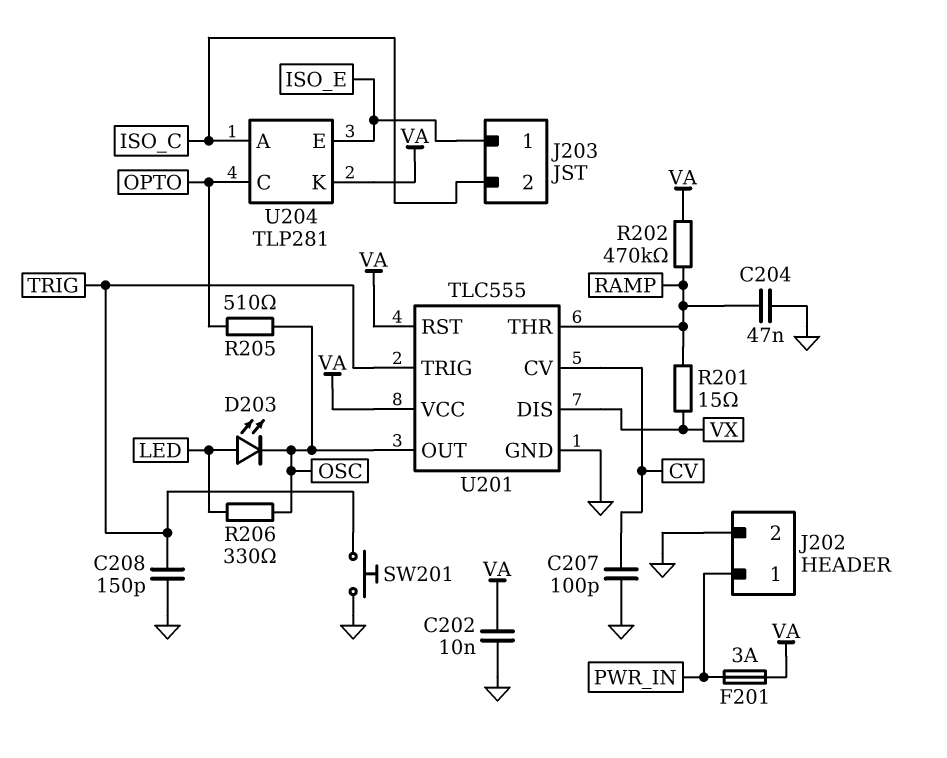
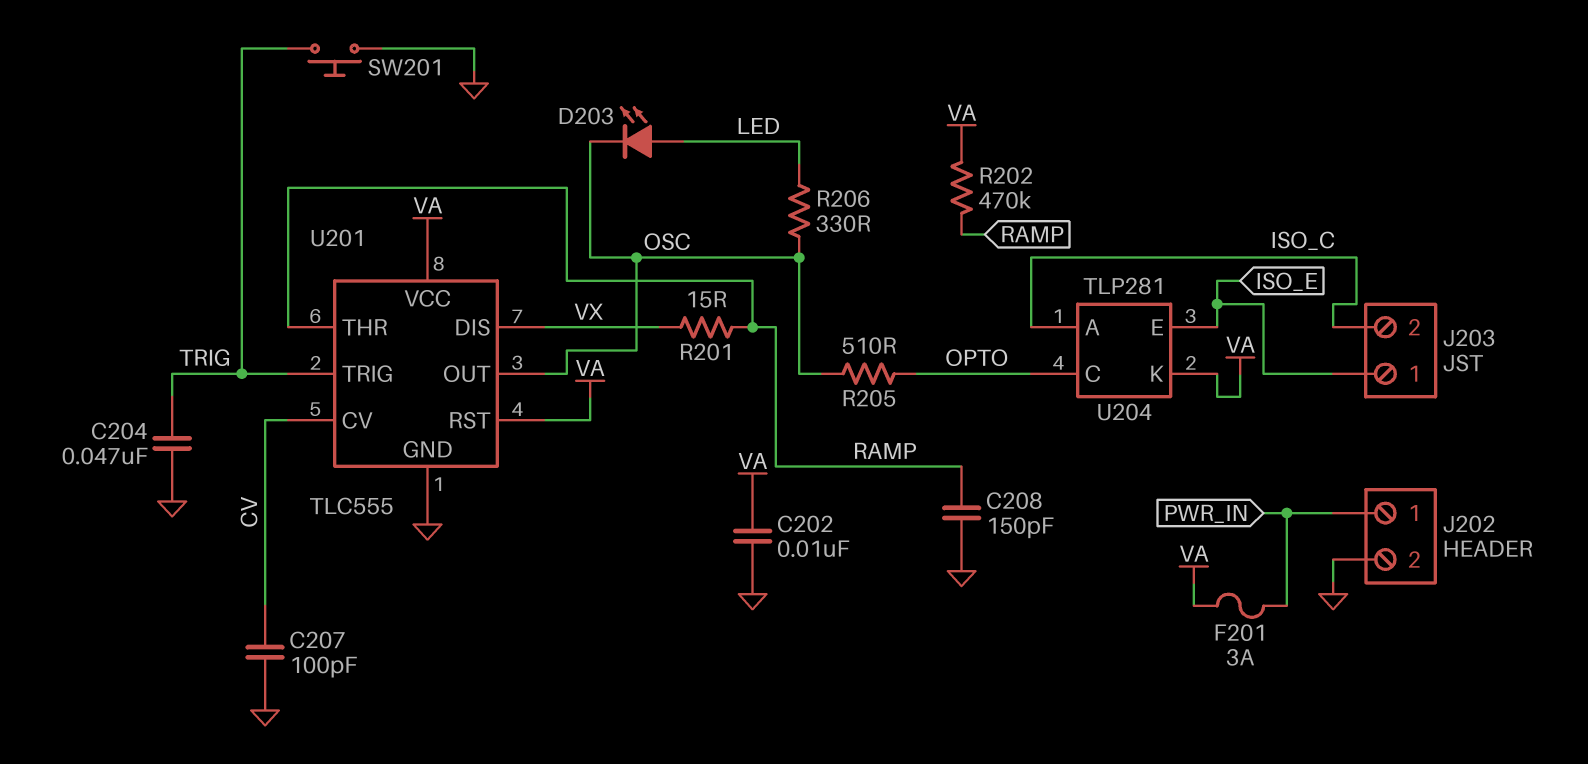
C204: 47nF (GND, RAMP) -> 47nF (GND, TRIG)
C208: 150pF (GND, TRIG) -> 150pF (GND, RAMP)

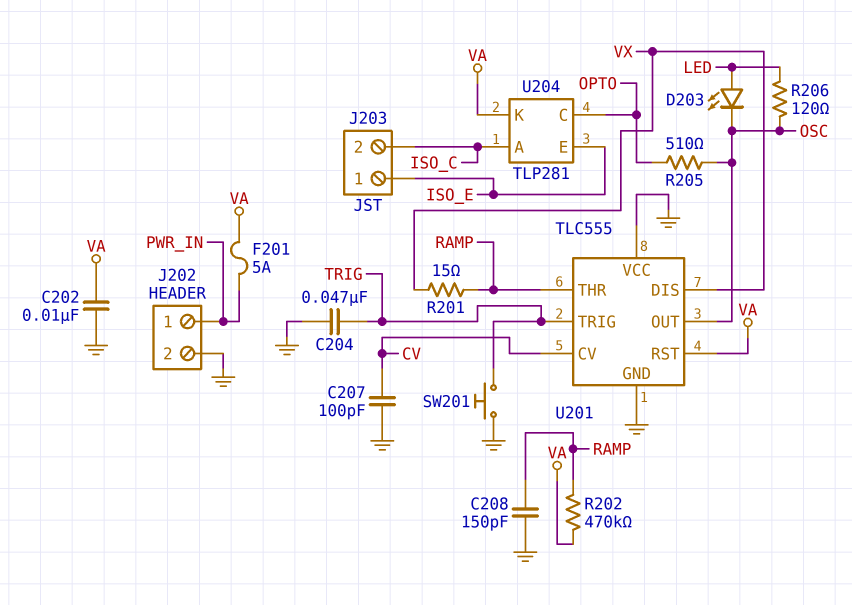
F201: 3A (PWR_IN, VA) -> 5A (PWR_IN, VA)
R206: 330 (LED, OSC) -> 120 (LED, OSC)
U201 pin VCC: VA -> GND

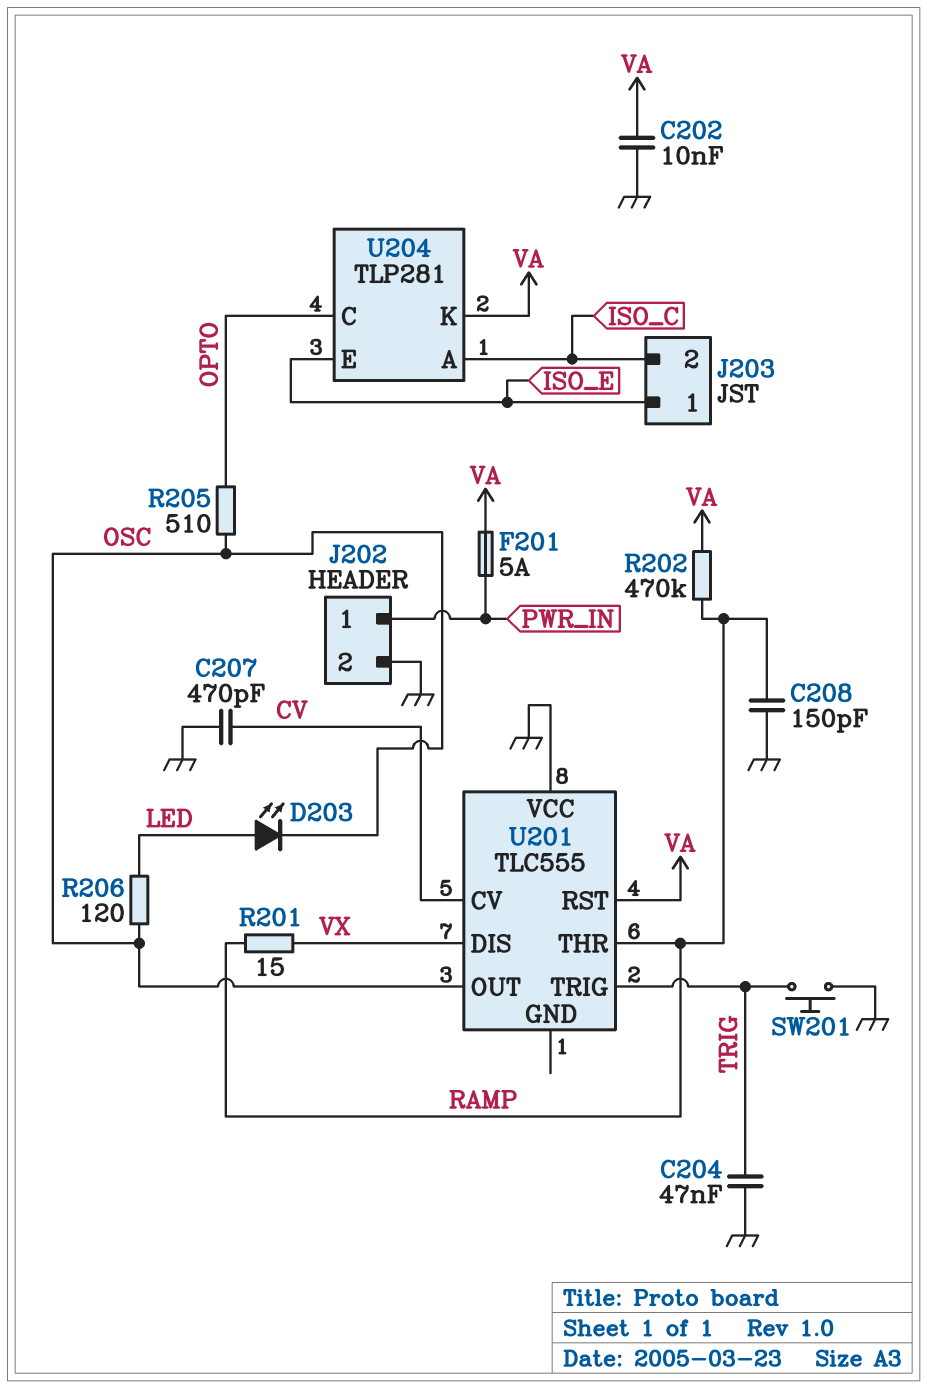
C207: 100pF (CV, GND) -> 470pF (CV, GND)
U201 pin GND: GND -> none

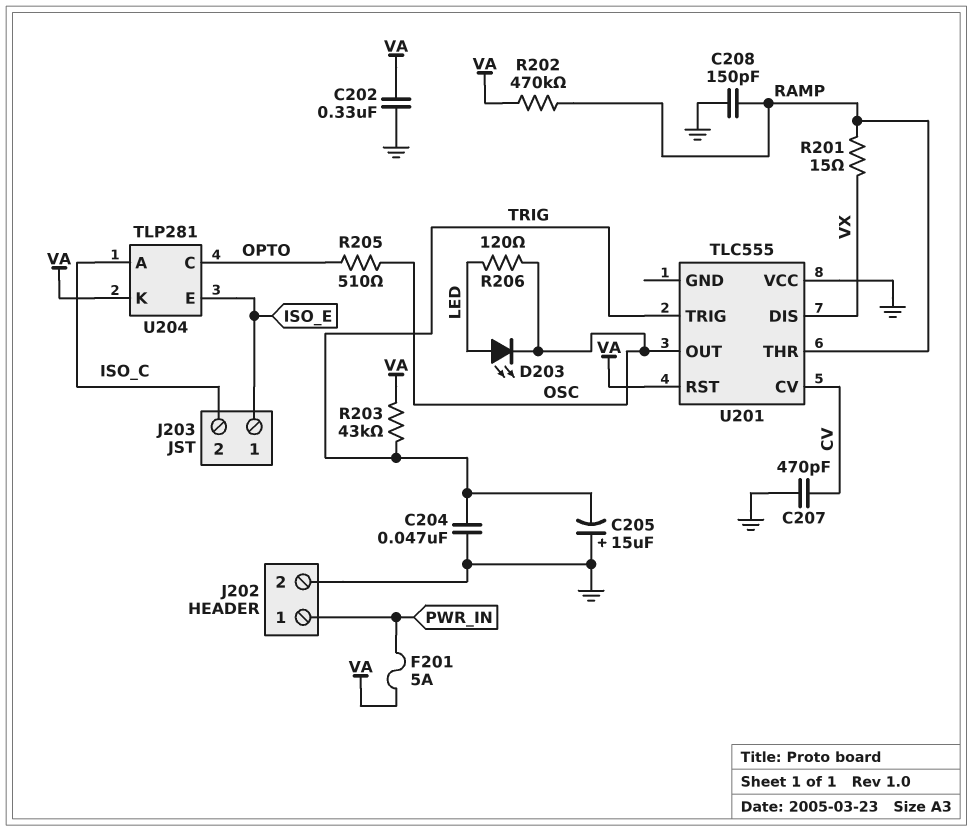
C202: 10nF (GND, VA) -> 330nF (GND, VA)
C205: none -> 15uF (plus GND, minus TRIG)
R203: none -> 43k (TRIG, VA)
SW201: button (GND, TRIG) -> none

